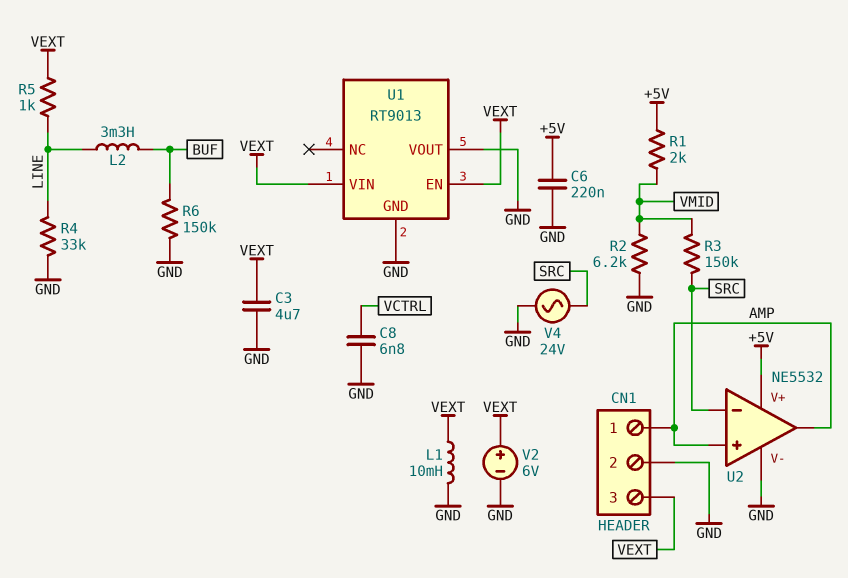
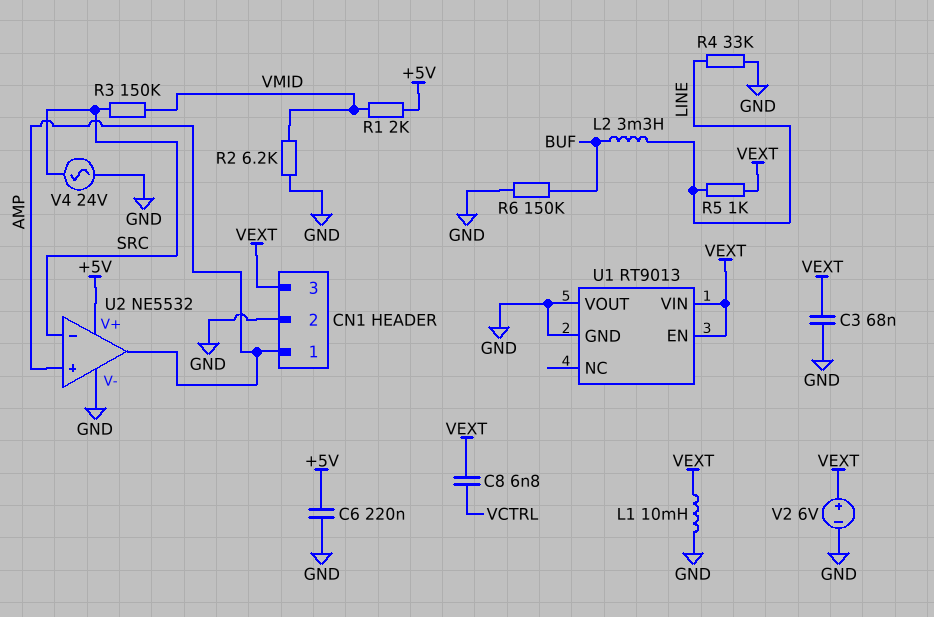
C3: 4.7uF (GND, VEXT) -> 68nF (GND, VEXT)
C8: 6.8nF (GND, VCTRL) -> 6.8nF (VCTRL, VEXT)

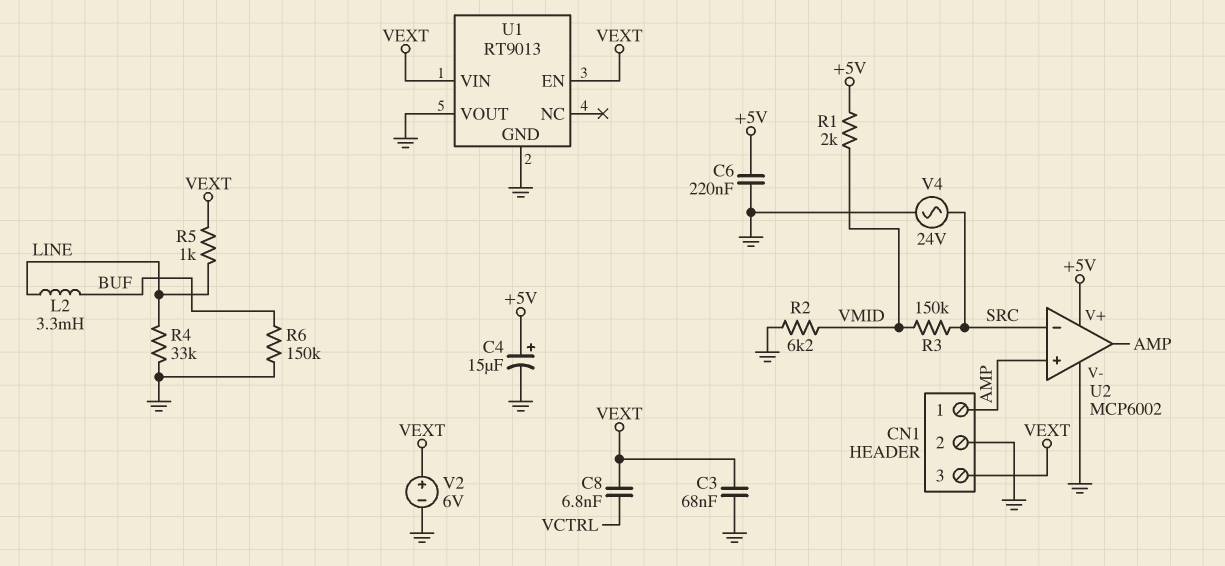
C4: none -> 15uF (plus +5V, minus GND)
L1: 10mH (GND, VEXT) -> none
U2: NE5532 -> MCP6002

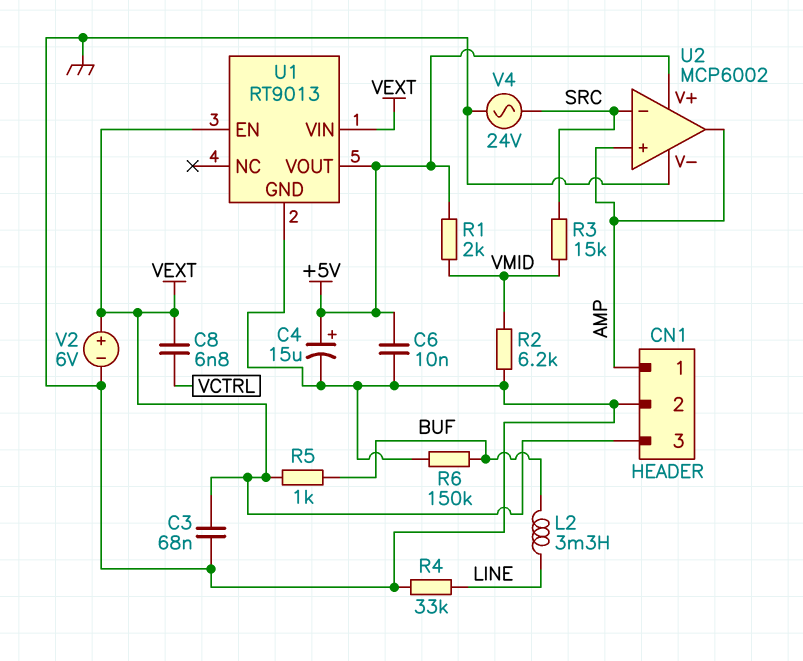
C6: 220nF (+5V, GND) -> 10nF (+5V, GND)
R3: 150k (SRC, VMID) -> 15k (SRC, VMID)
R5: 1k (LINE, VEXT) -> 1k (BUF, VEXT)
U1 pin VOUT: GND -> +5V

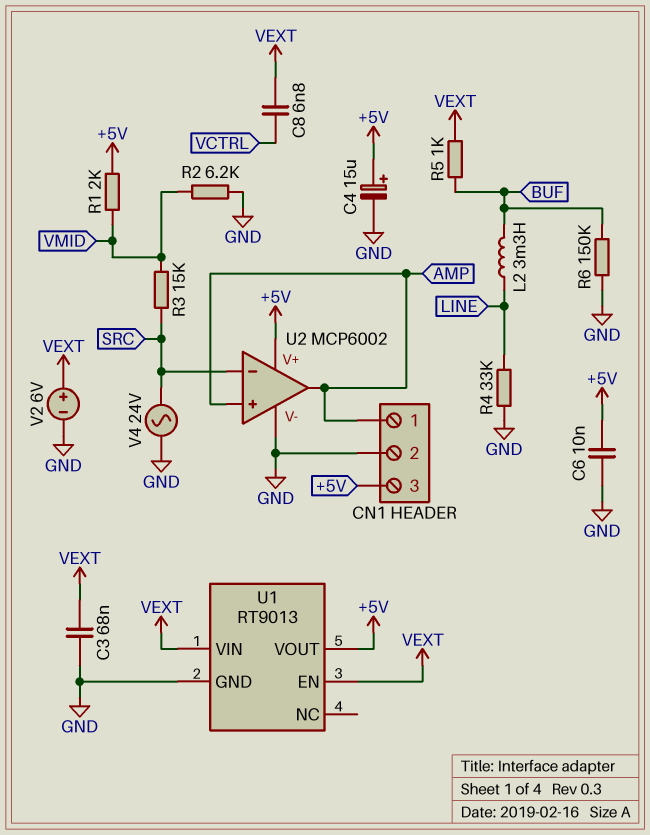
CN1 pin 3: VEXT -> +5V

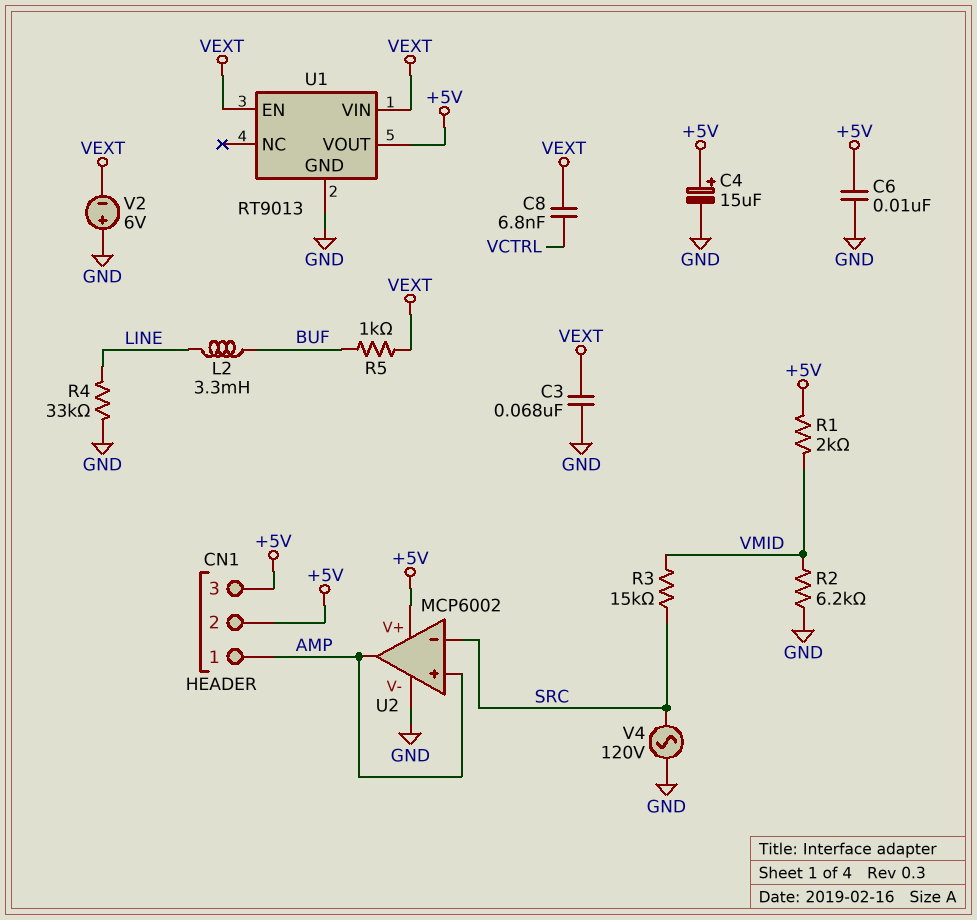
CN1 pin 2: GND -> +5V
R6: 150k (BUF, GND) -> none
V2: 6V (plus VEXT, minus GND) -> 6V (plus GND, minus VEXT)
V4: AC 24V (GND, SRC) -> AC 120V (GND, SRC)

